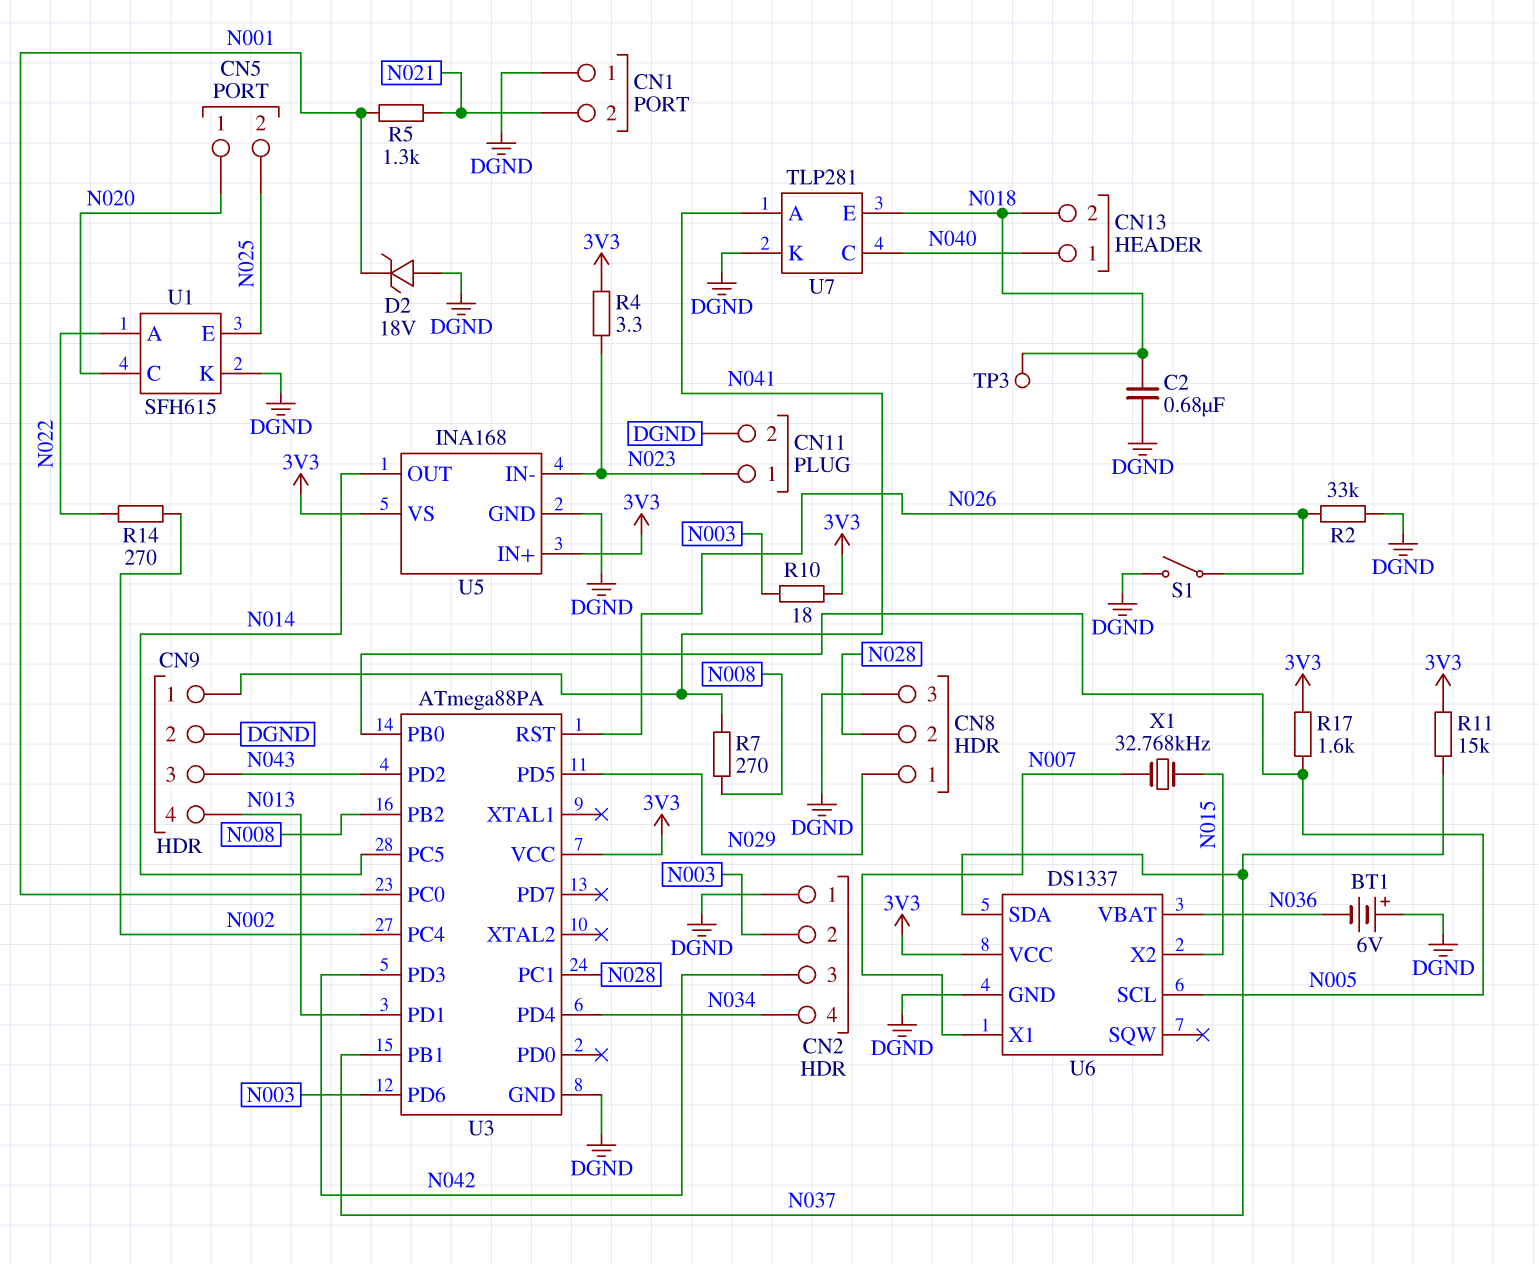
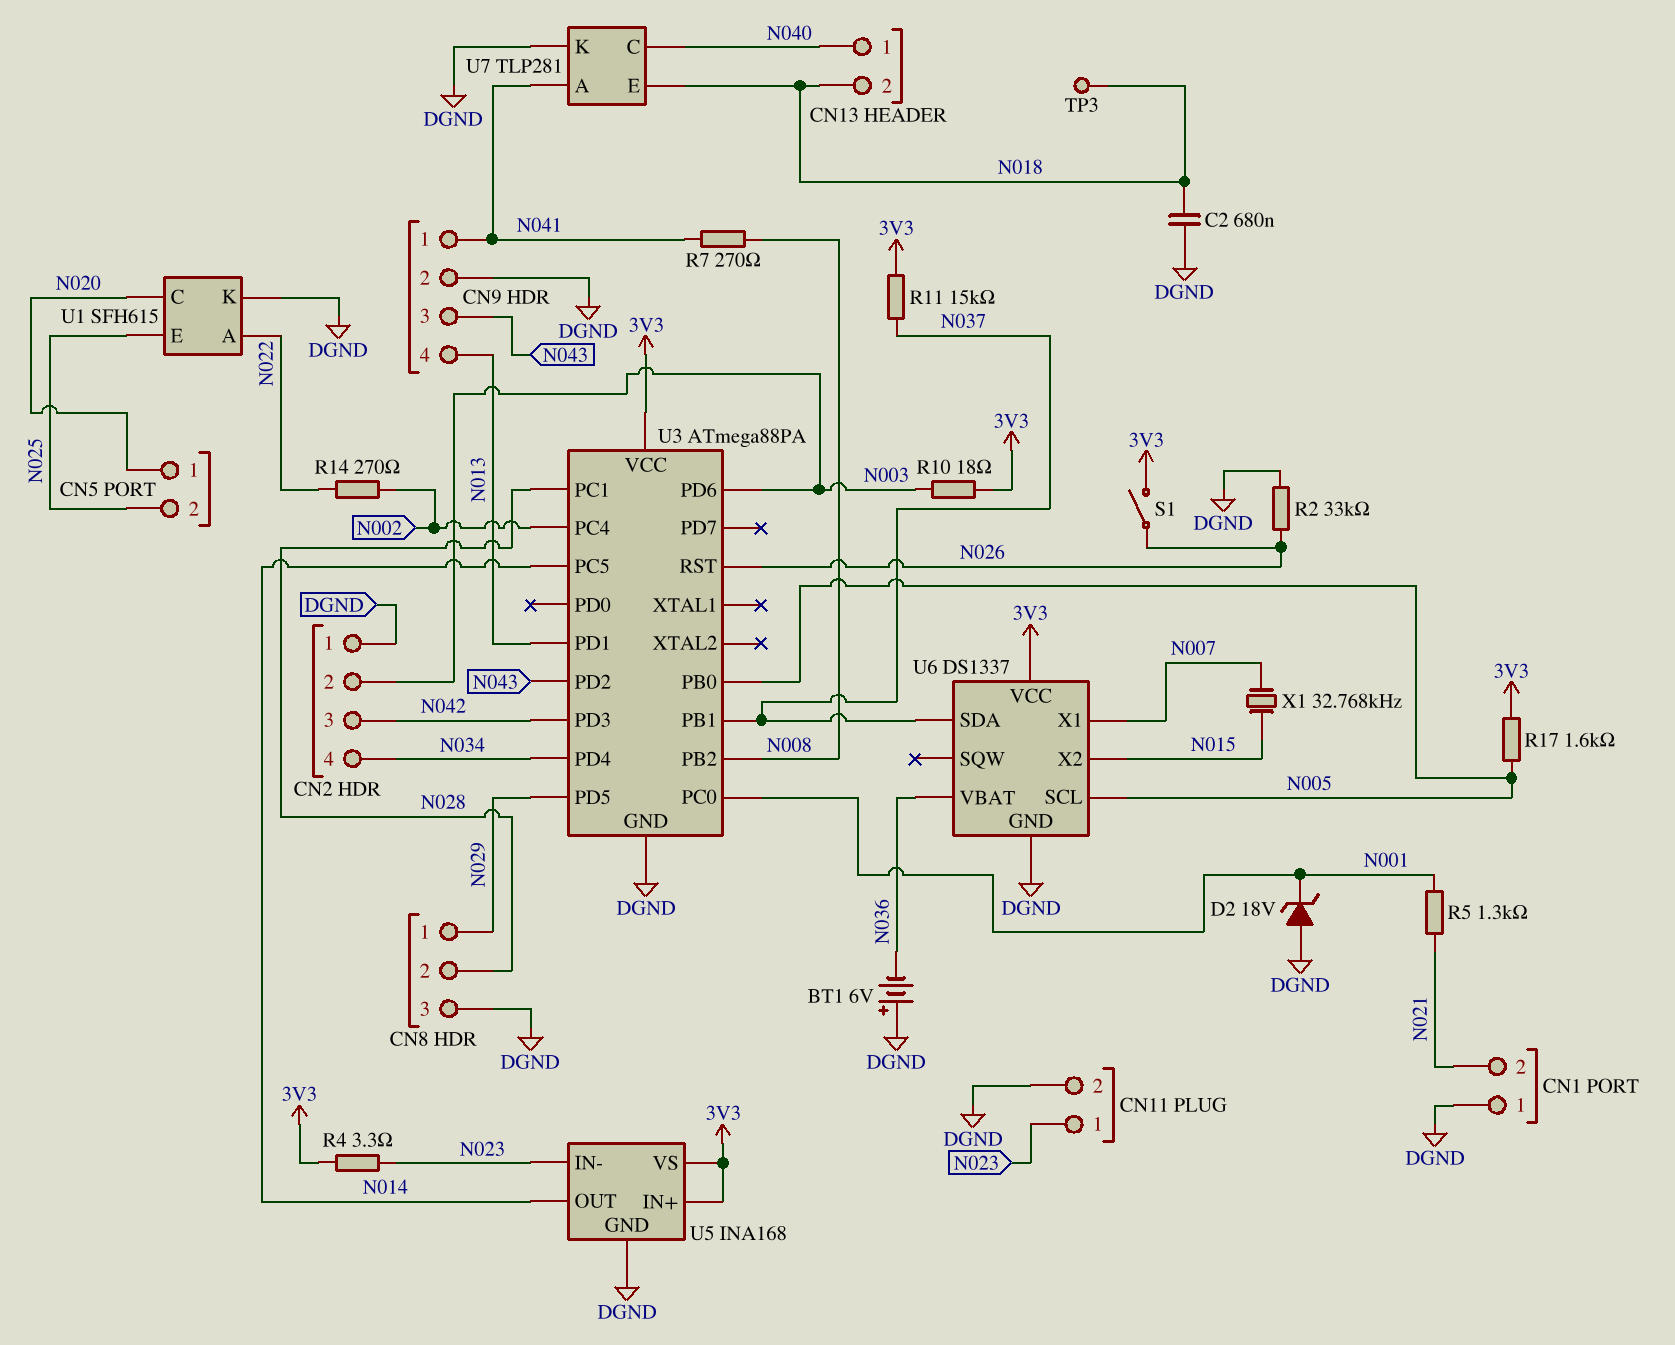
S1: switch (DGND, N026) -> switch (3V3, N026)

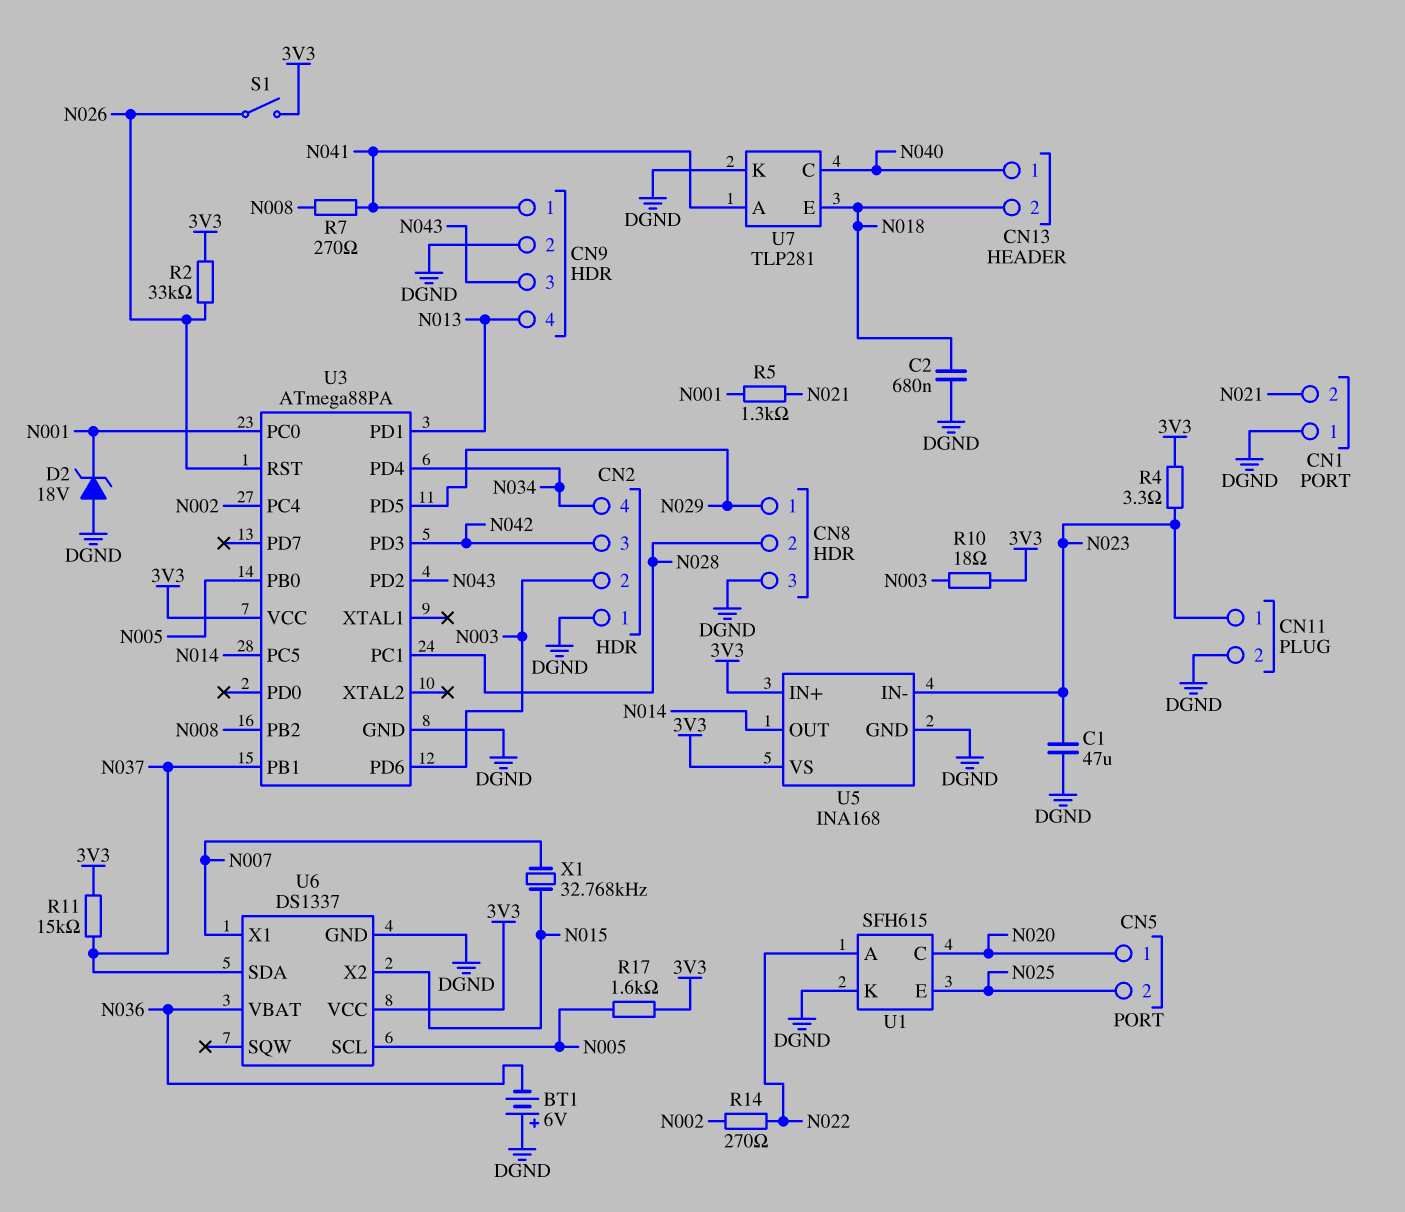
C1: none -> 47uF (DGND, N023)
R2: 33k (DGND, N026) -> 33k (3V3, N026)
TP3: test point (N018) -> none

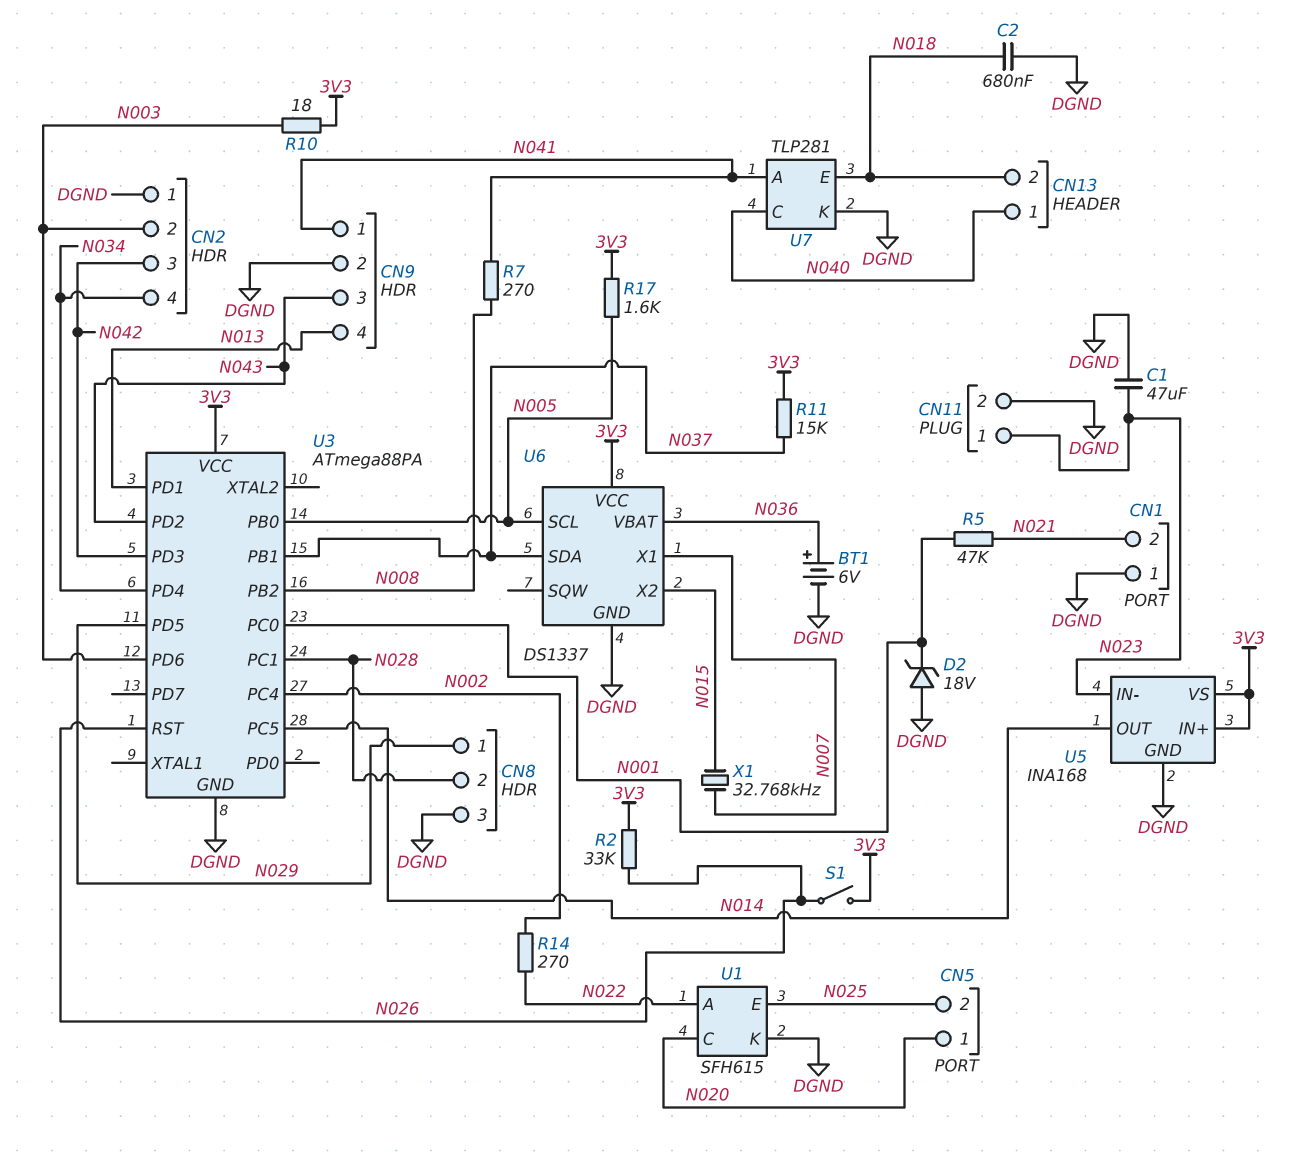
BT1: 6V (plus DGND, minus N036) -> 6V (plus N036, minus DGND)
R4: 3.3 (3V3, N023) -> none
R5: 1.3k (N001, N021) -> 47k (N001, N021)

